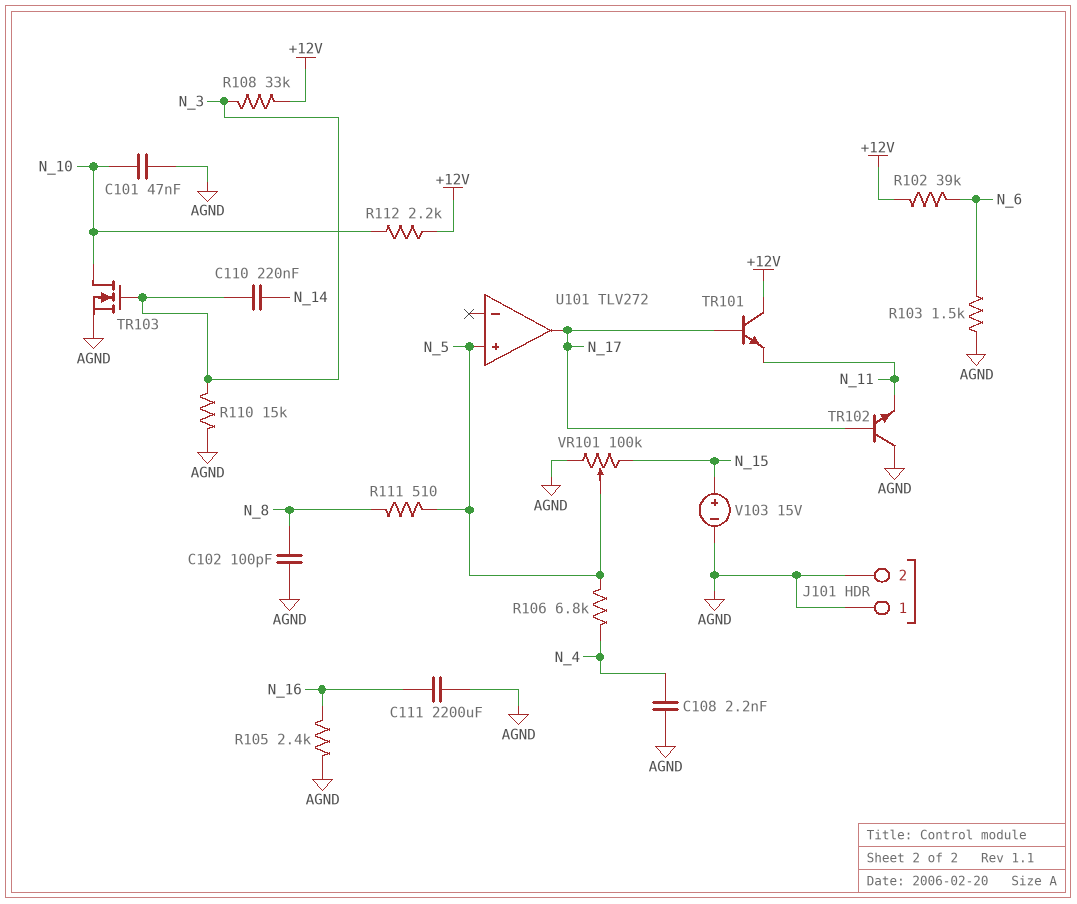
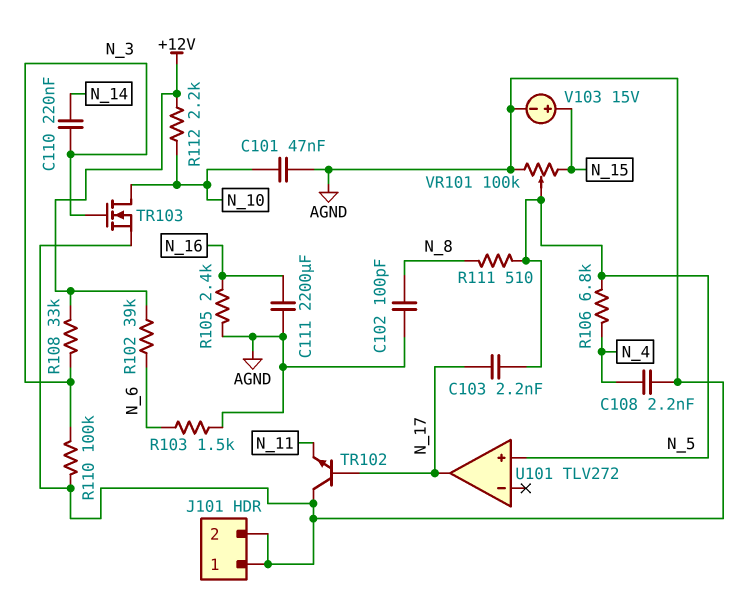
C103: none -> 2.2nF (N_5, N_17)
R110: 15k (AGND, N_3) -> 100k (AGND, N_3)
TR101: NPN (B N_17, C +12V, E N_11) -> none

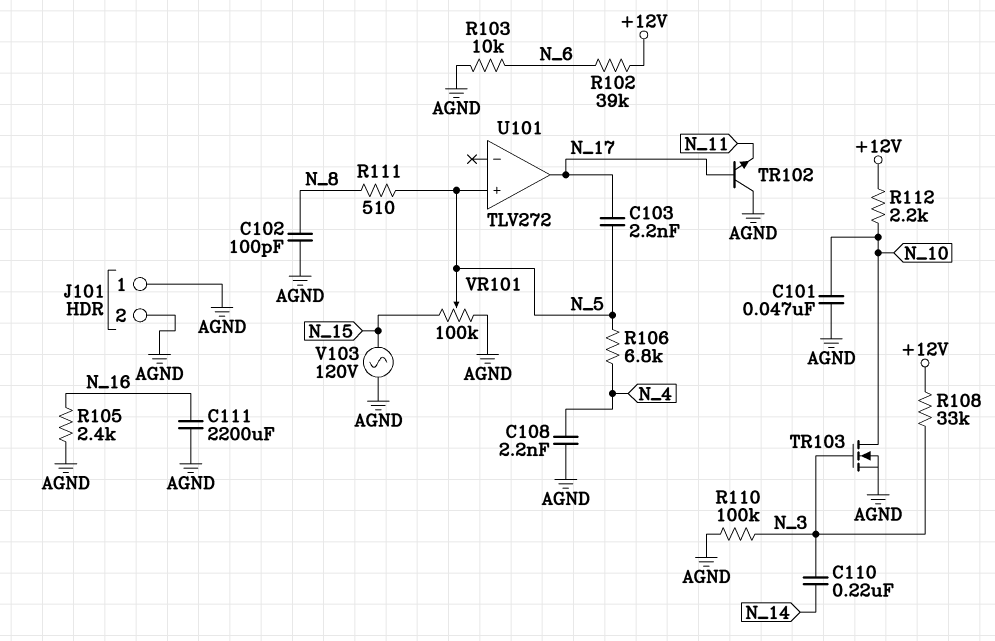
R103: 1.5k (AGND, N_6) -> 10k (AGND, N_6)
V103: 15V (plus N_15, minus AGND) -> AC 120V (AGND, N_15)

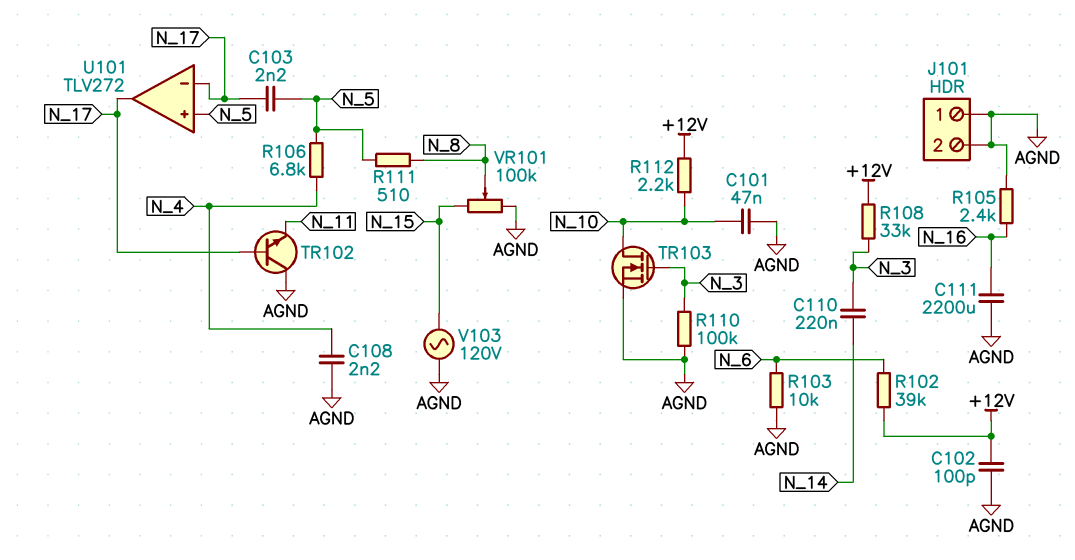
C102: 100pF (AGND, N_8) -> 100pF (+12V, AGND)
U101 pin in-: none -> N_17
VR101: 100k (AGND, N_15, wiper N_5) -> 100k (AGND, N_15, wiper N_8)

